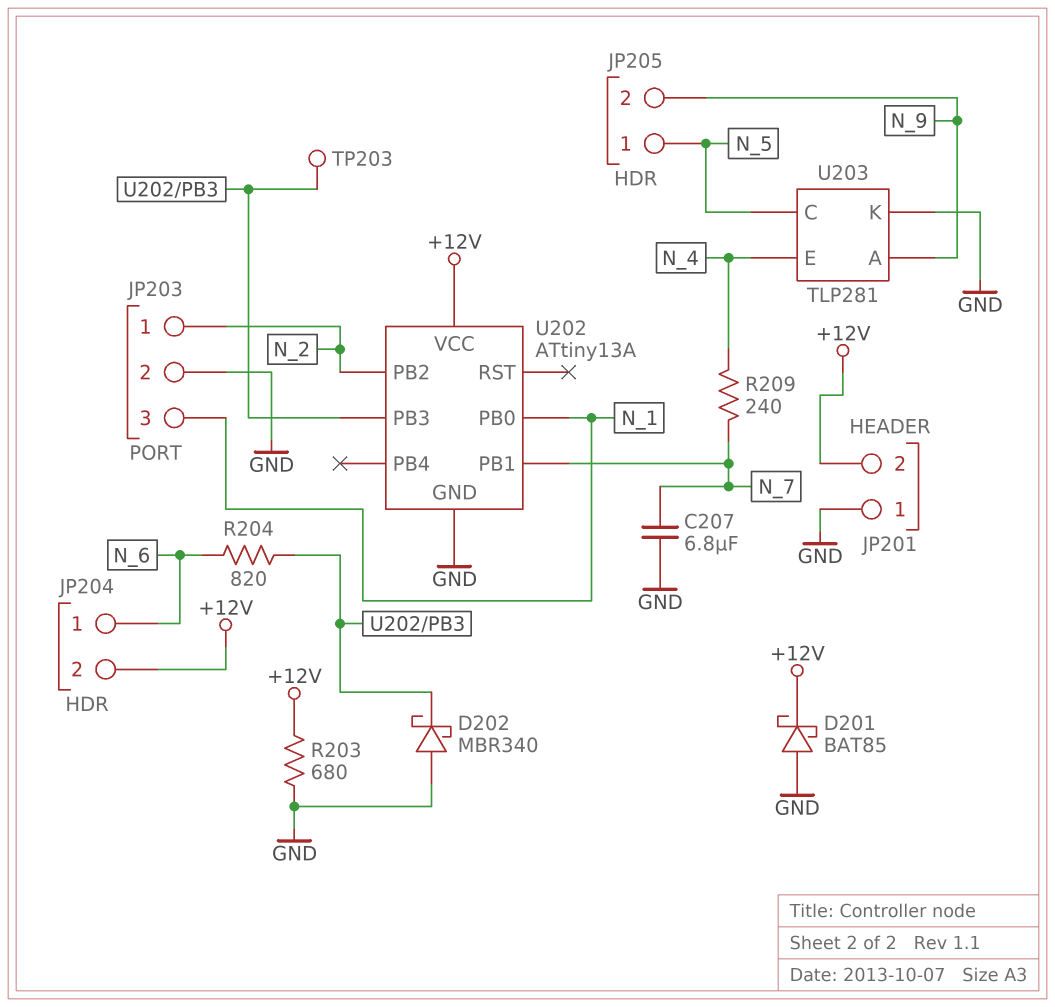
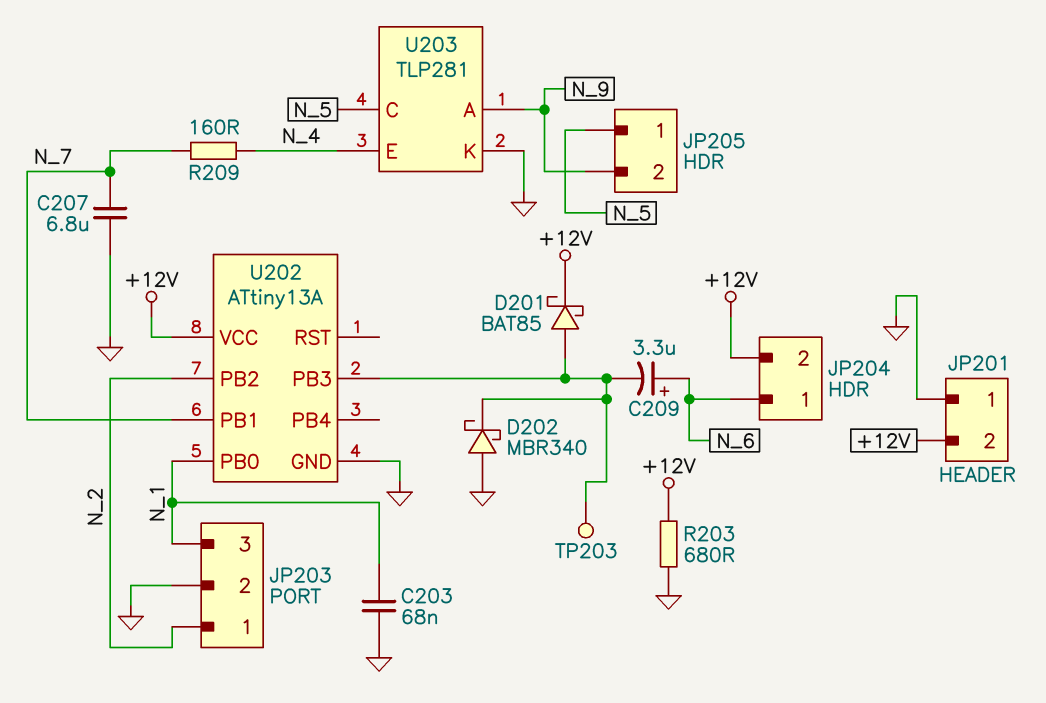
C203: none -> 68nF (GND, N_1)
C209: none -> 3.3uF (plus N_6, minus U202/PB3)
D201: schottky BAT85 (A GND, K +12V) -> schottky BAT85 (A U202/PB3, K +12V)
R204: 820 (N_6, U202/PB3) -> none
R209: 240 (N_4, N_7) -> 160 (N_4, N_7)

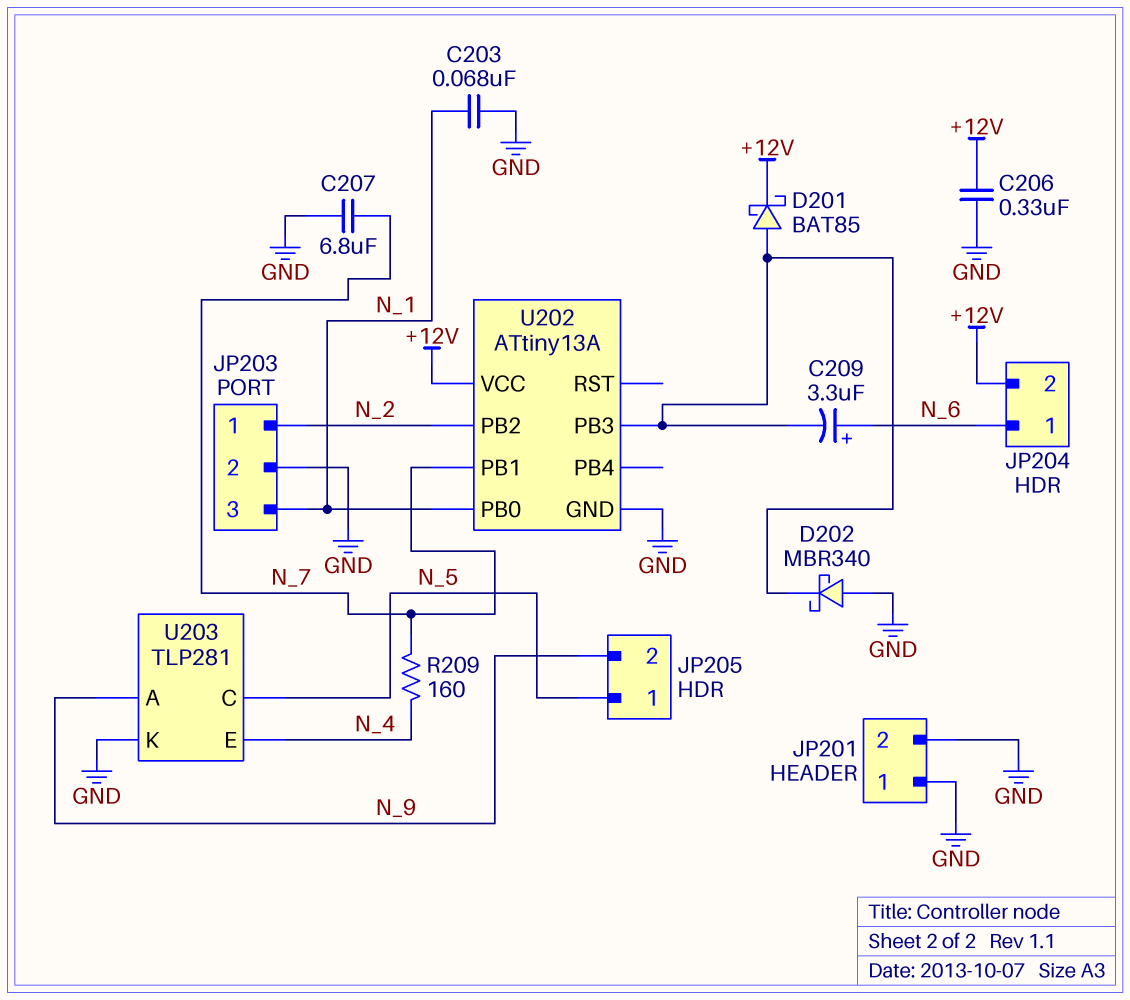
C206: none -> 330nF (+12V, GND)
JP201 pin 2: +12V -> GND
R203: 680 (+12V, GND) -> none
TP203: test point (U202/PB3) -> none

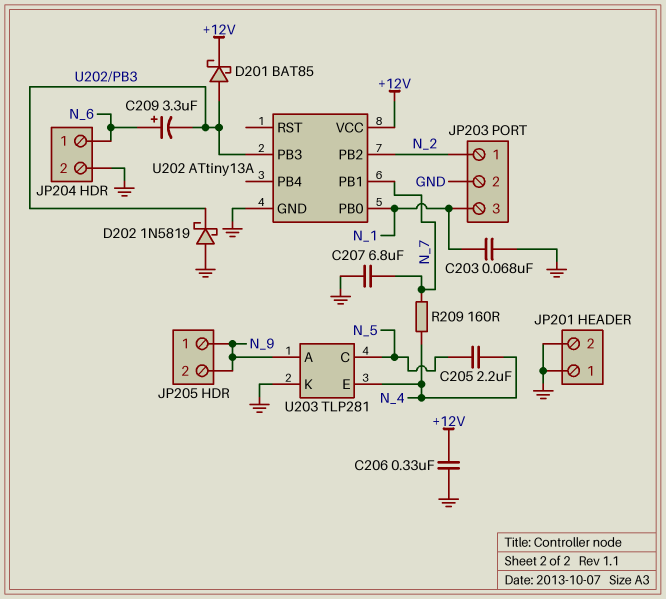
C205: none -> 2.2uF (N_4, N_5)
D202: schottky MBR340 (A GND, K U202/PB3) -> schottky 1N5819 (A GND, K U202/PB3)
JP204 pin 2: +12V -> GND
JP205 pin 1: N_5 -> N_9

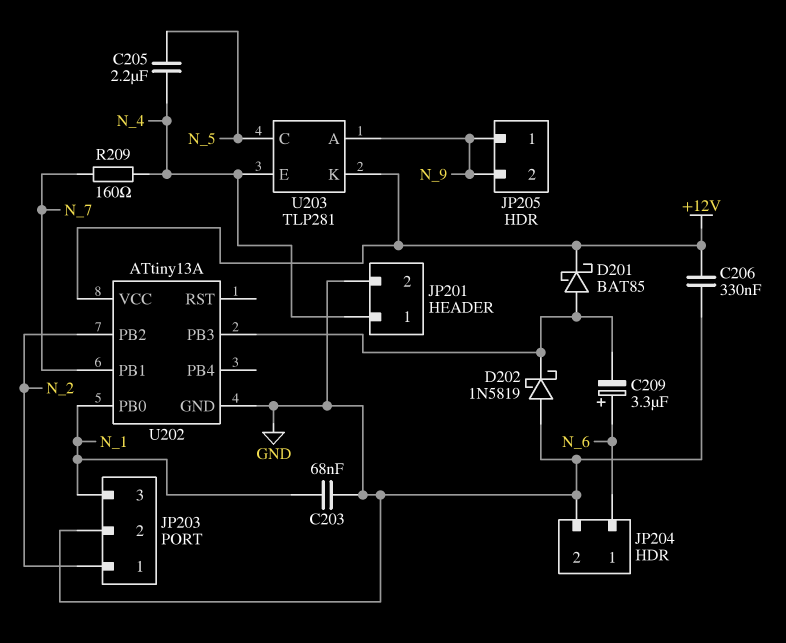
C207: 6.8uF (GND, N_7) -> none
JP201 pin 1: GND -> N_4
U203 pin K: GND -> +12V

